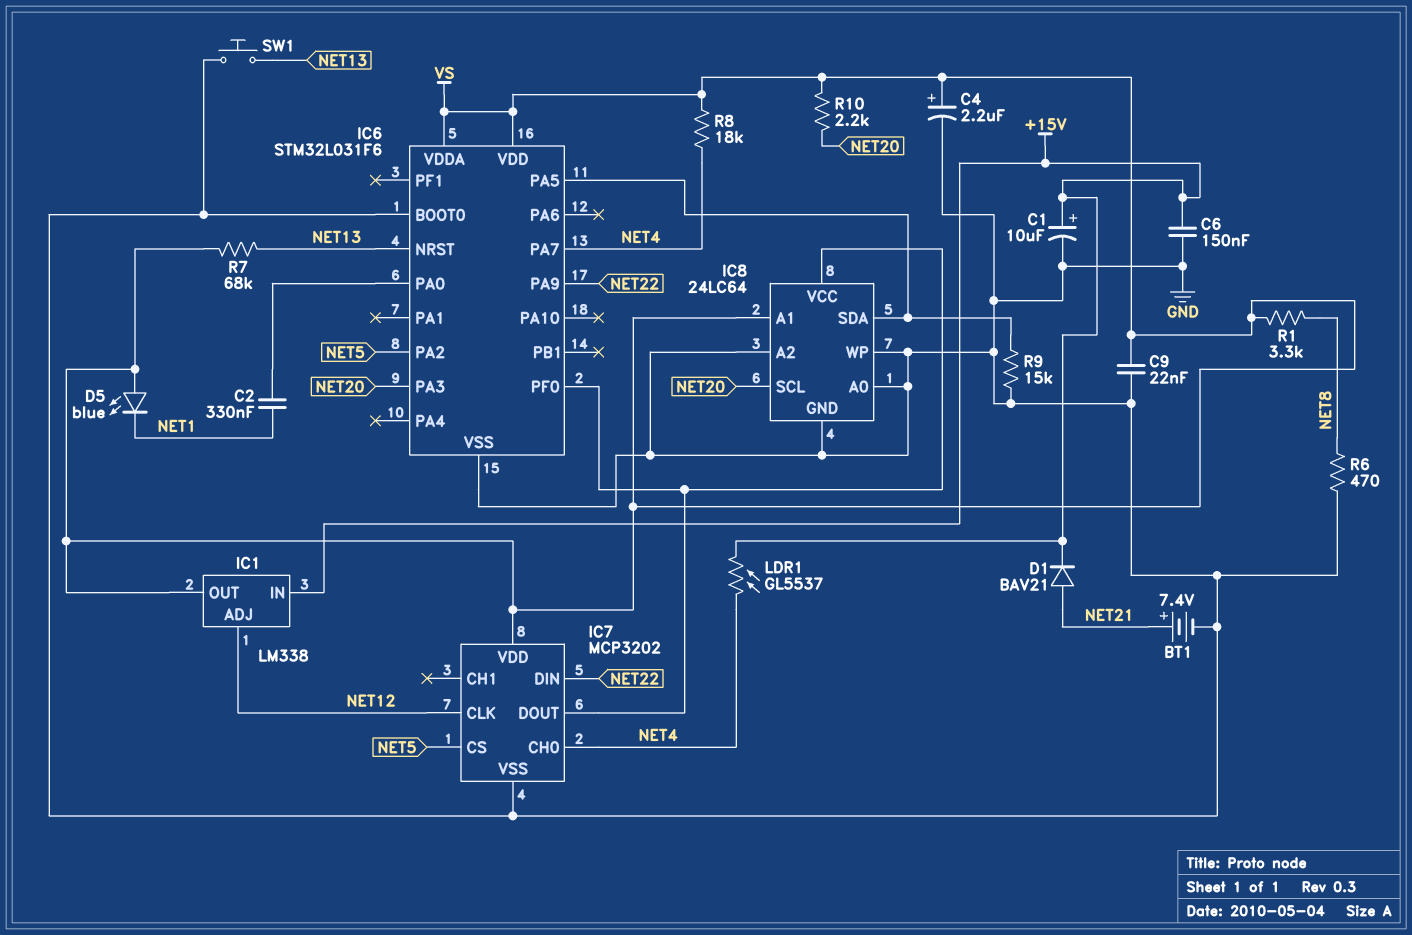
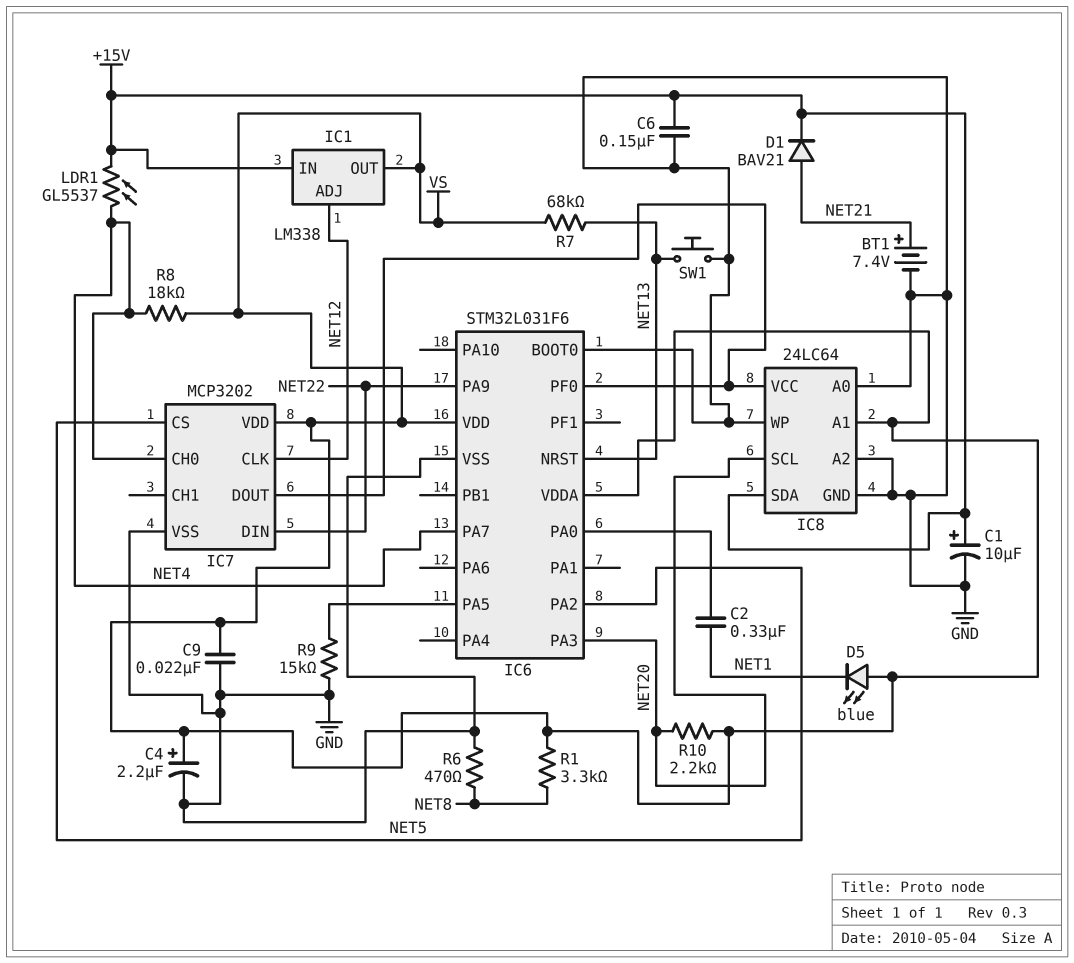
IC8 pin SDA: IC6/PA5 -> +15V

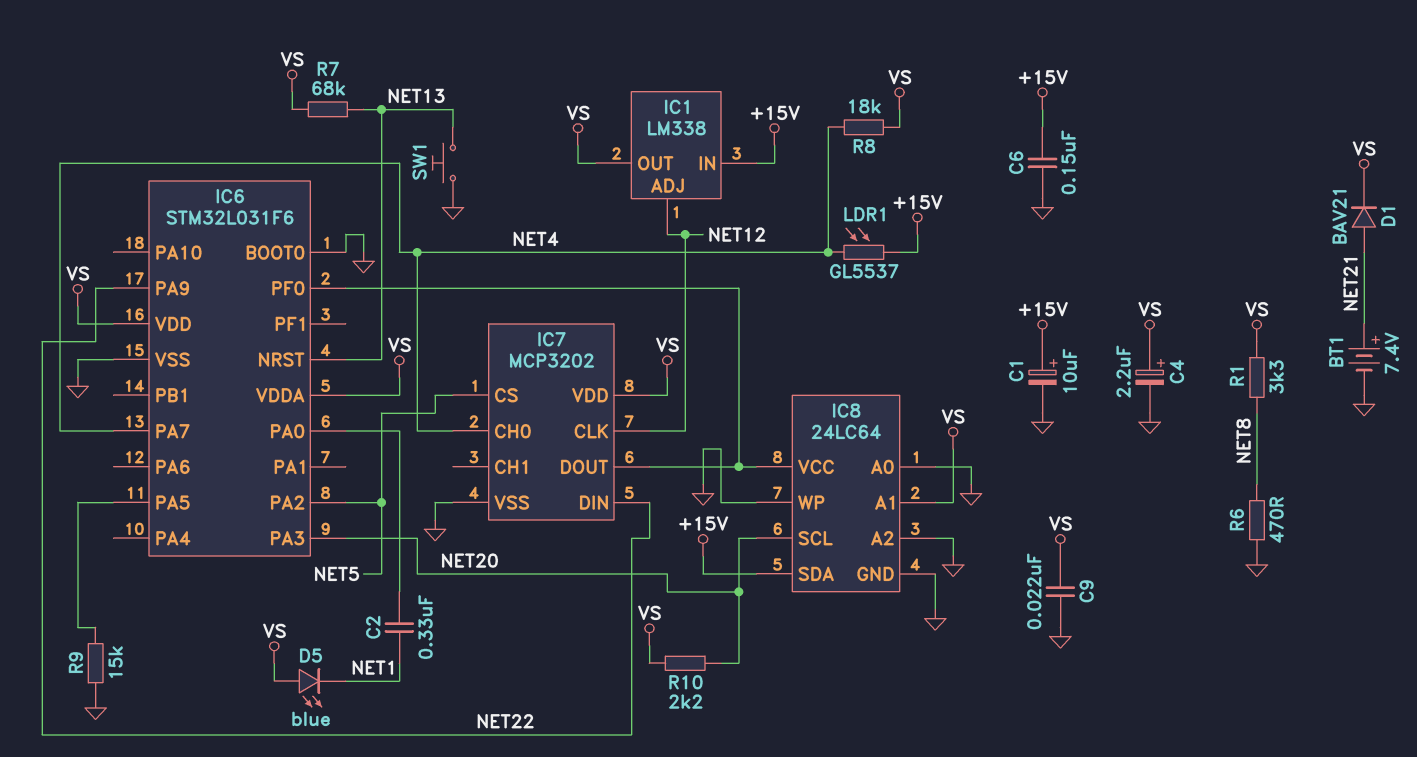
D1: diode BAV21 (A NET21, K +15V) -> diode BAV21 (A NET21, K VS)

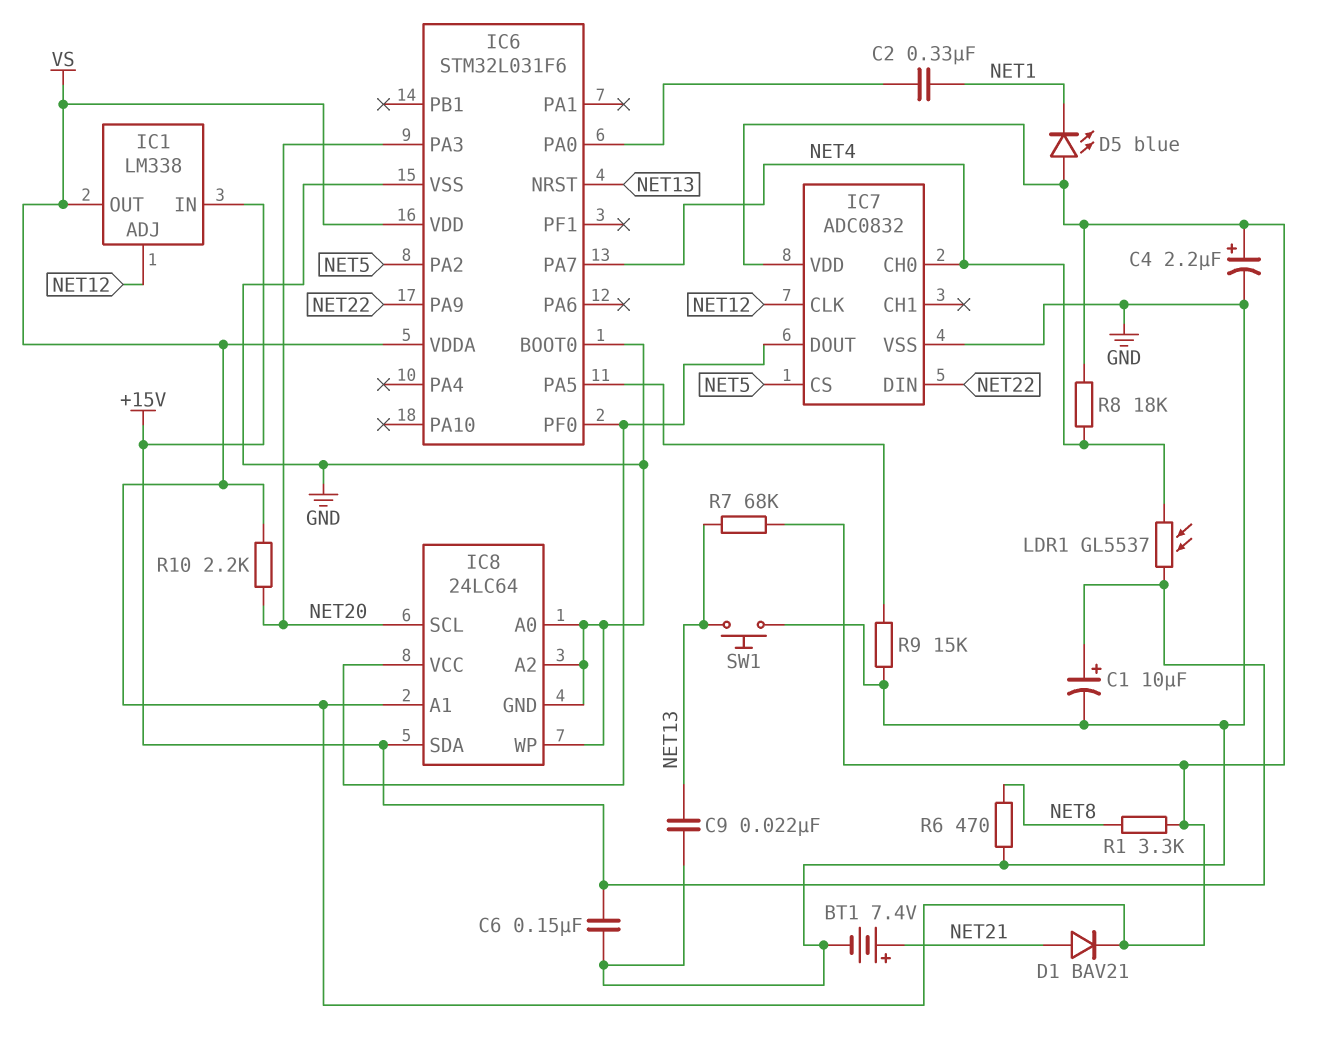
C9: 22nF (GND, VS) -> 22nF (GND, NET13)
IC7: MCP3202 -> ADC0832

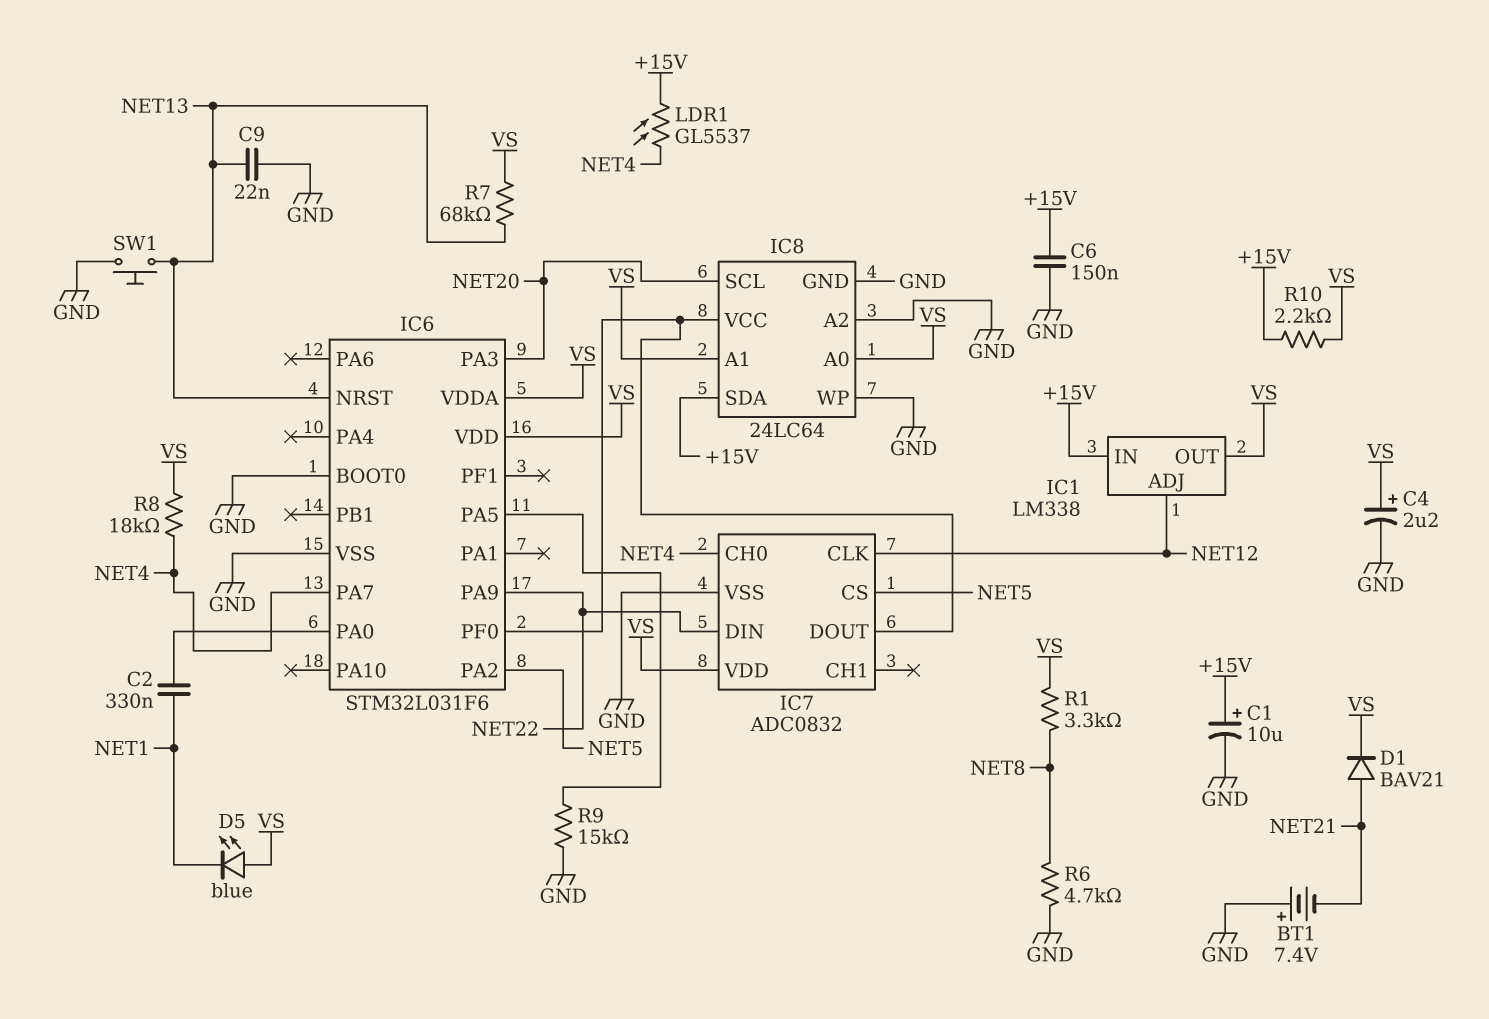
BT1: 7.4V (plus NET21, minus GND) -> 7.4V (plus GND, minus NET21)
IC8 pin A0: GND -> VS
R6: 470 (GND, NET8) -> 4.7k (GND, NET8)
R10: 2.2k (NET20, VS) -> 2.2k (+15V, VS)

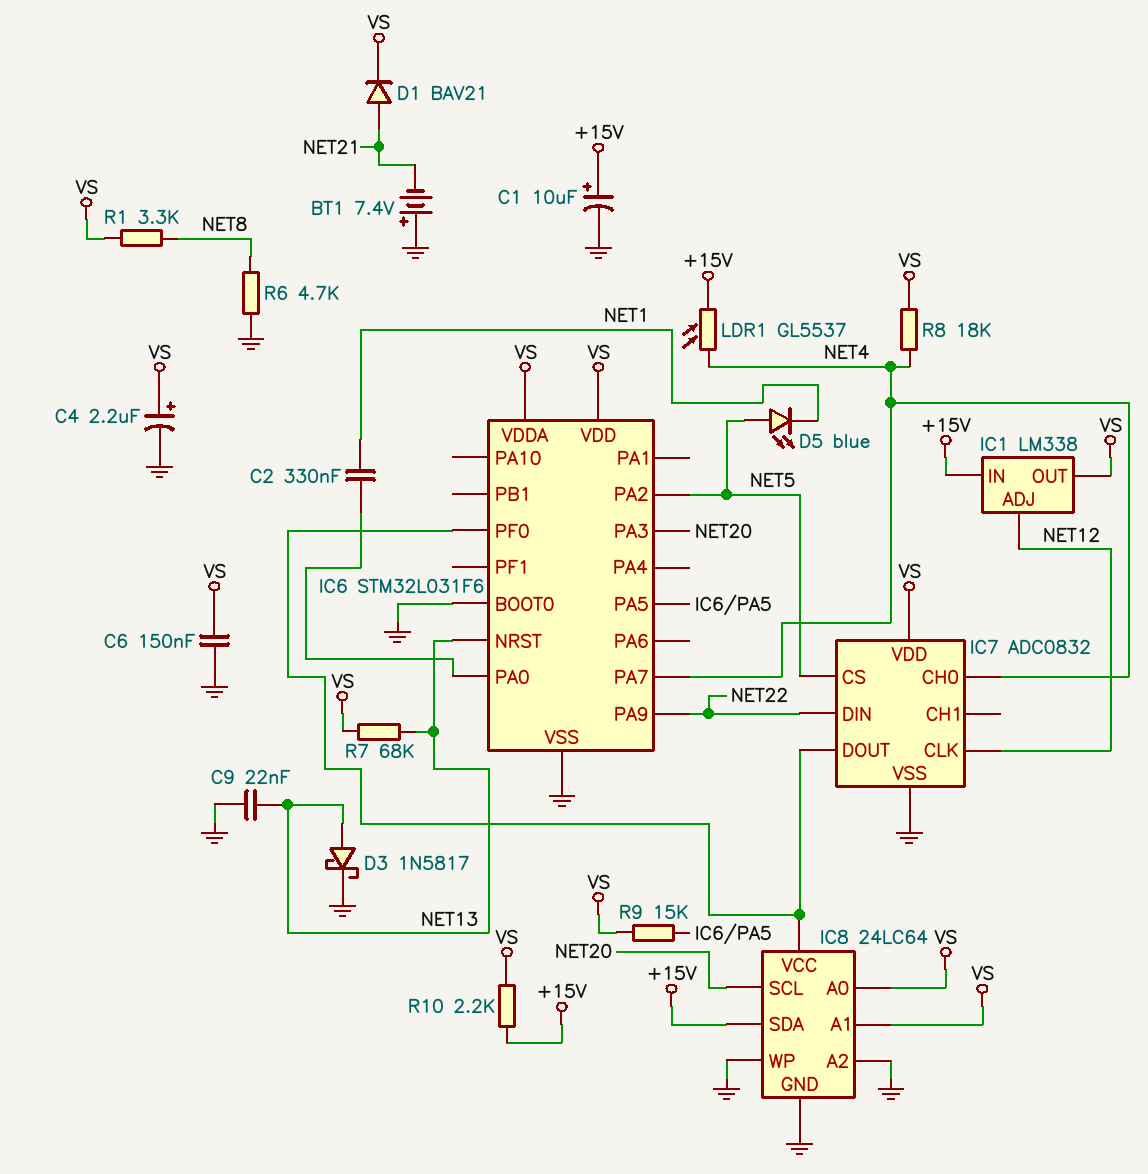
C6: 150nF (+15V, GND) -> 150nF (GND, VS)
D3: none -> schottky 1N5817 (A NET13, K GND)
D5: LED blue (A VS, K NET1) -> LED blue (A NET5, K NET1)
R9: 15k (GND, IC6/PA5) -> 15k (IC6/PA5, VS)
SW1: button (GND, NET13) -> none

